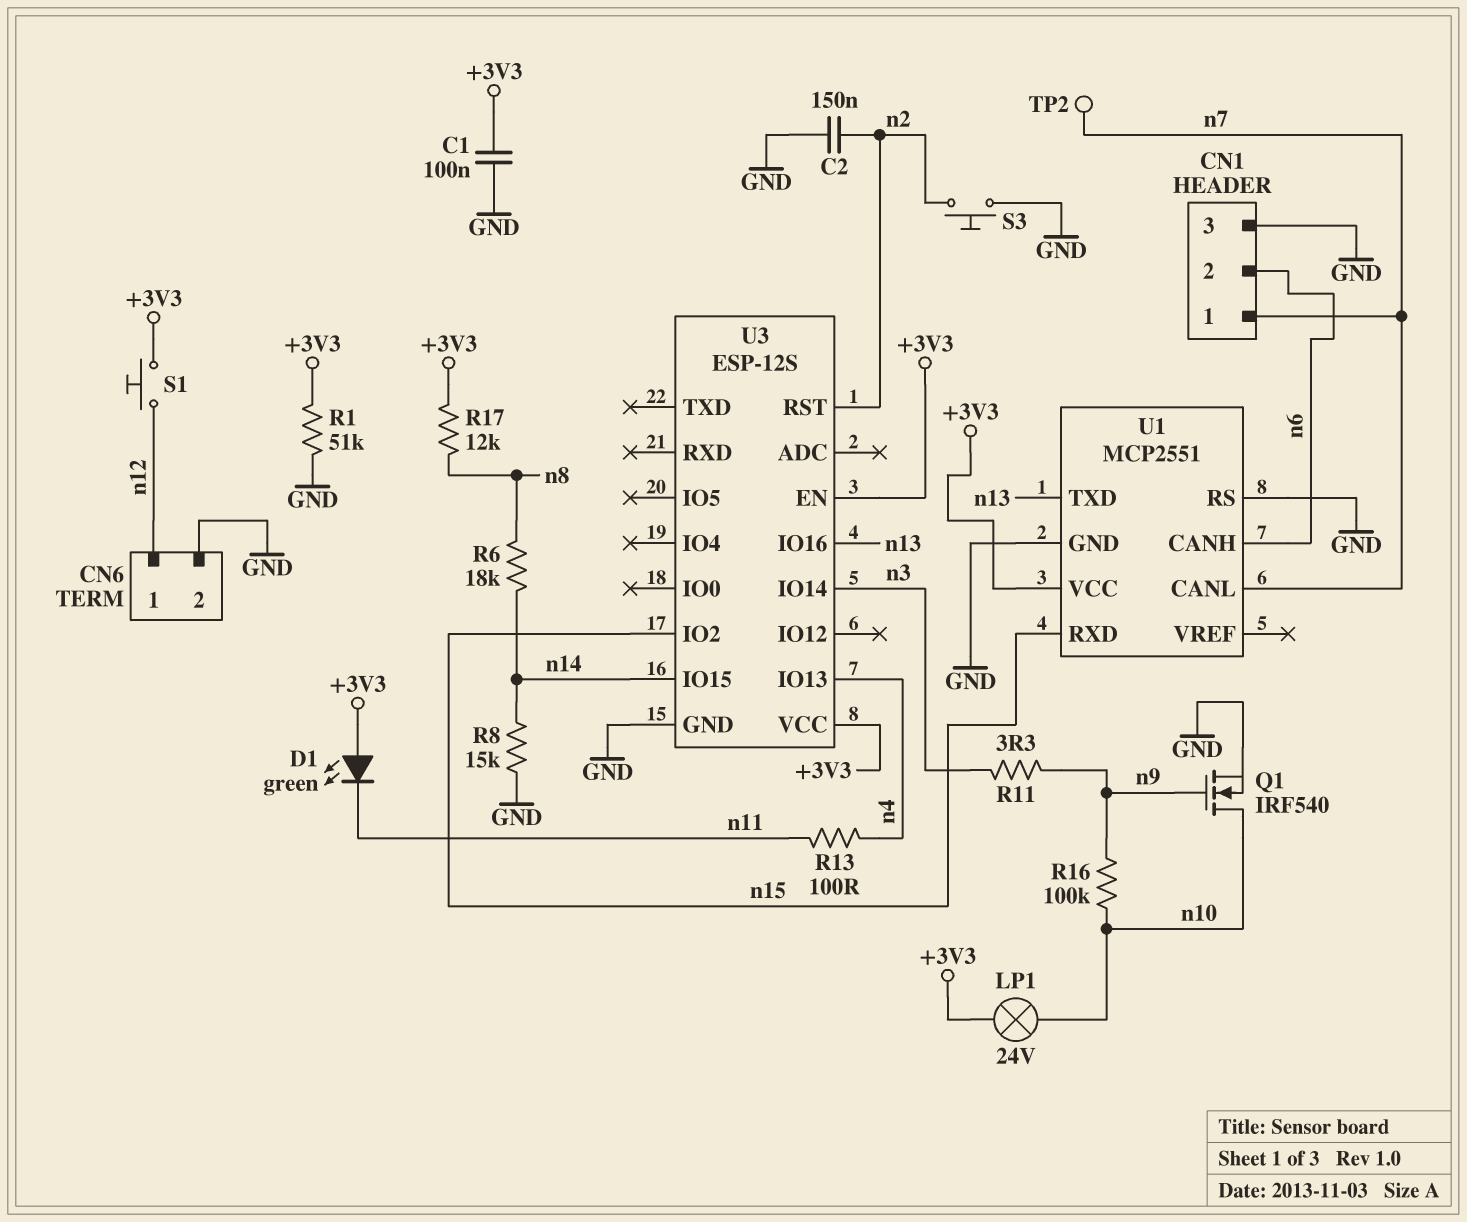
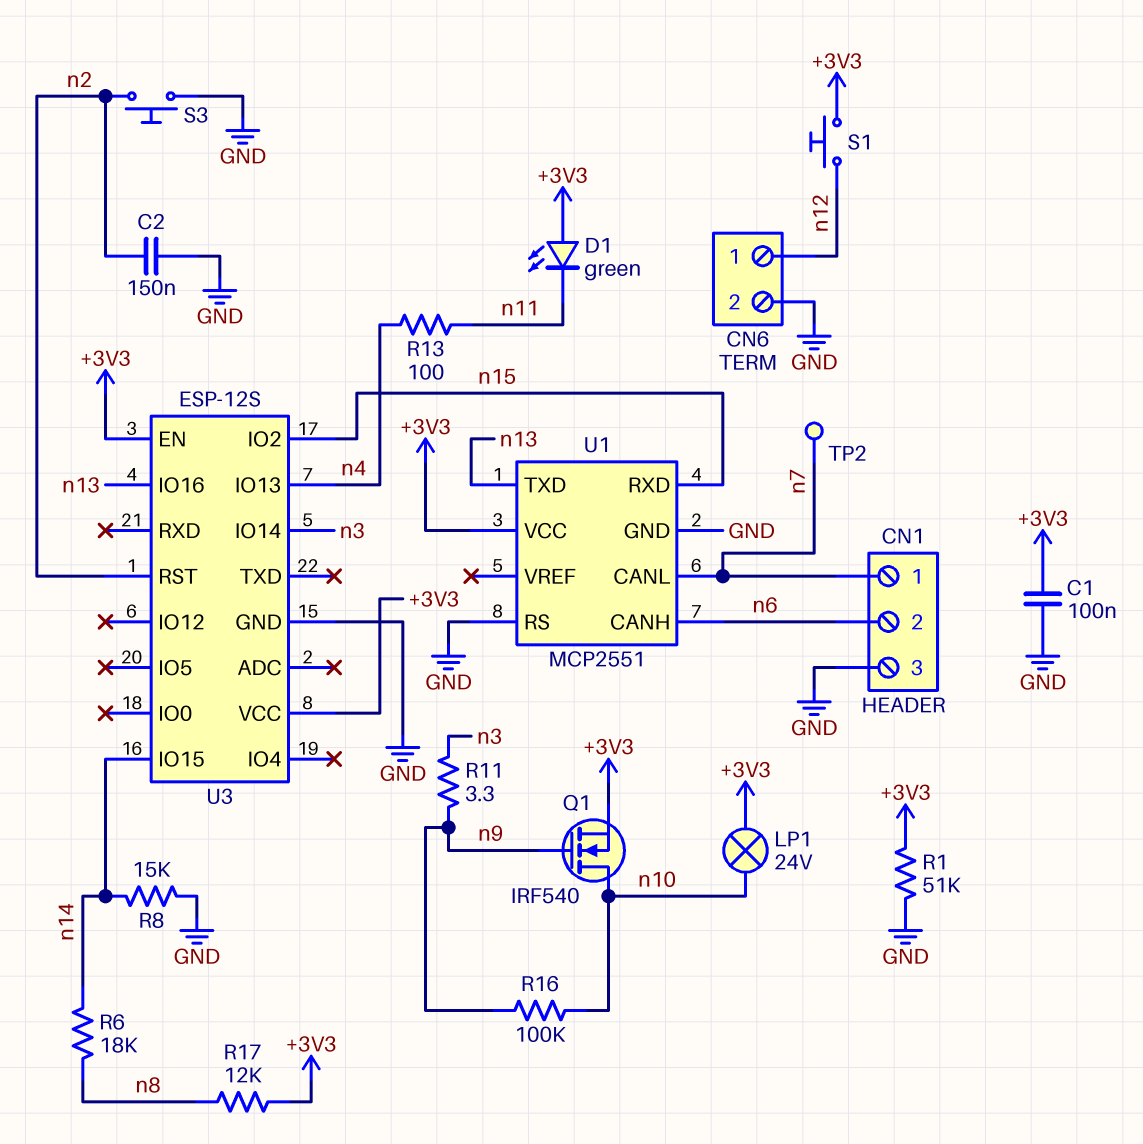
Q1: NMOS IRF540 (G n9, D n10, S GND) -> NMOS IRF540 (G n9, D n10, S +3V3)

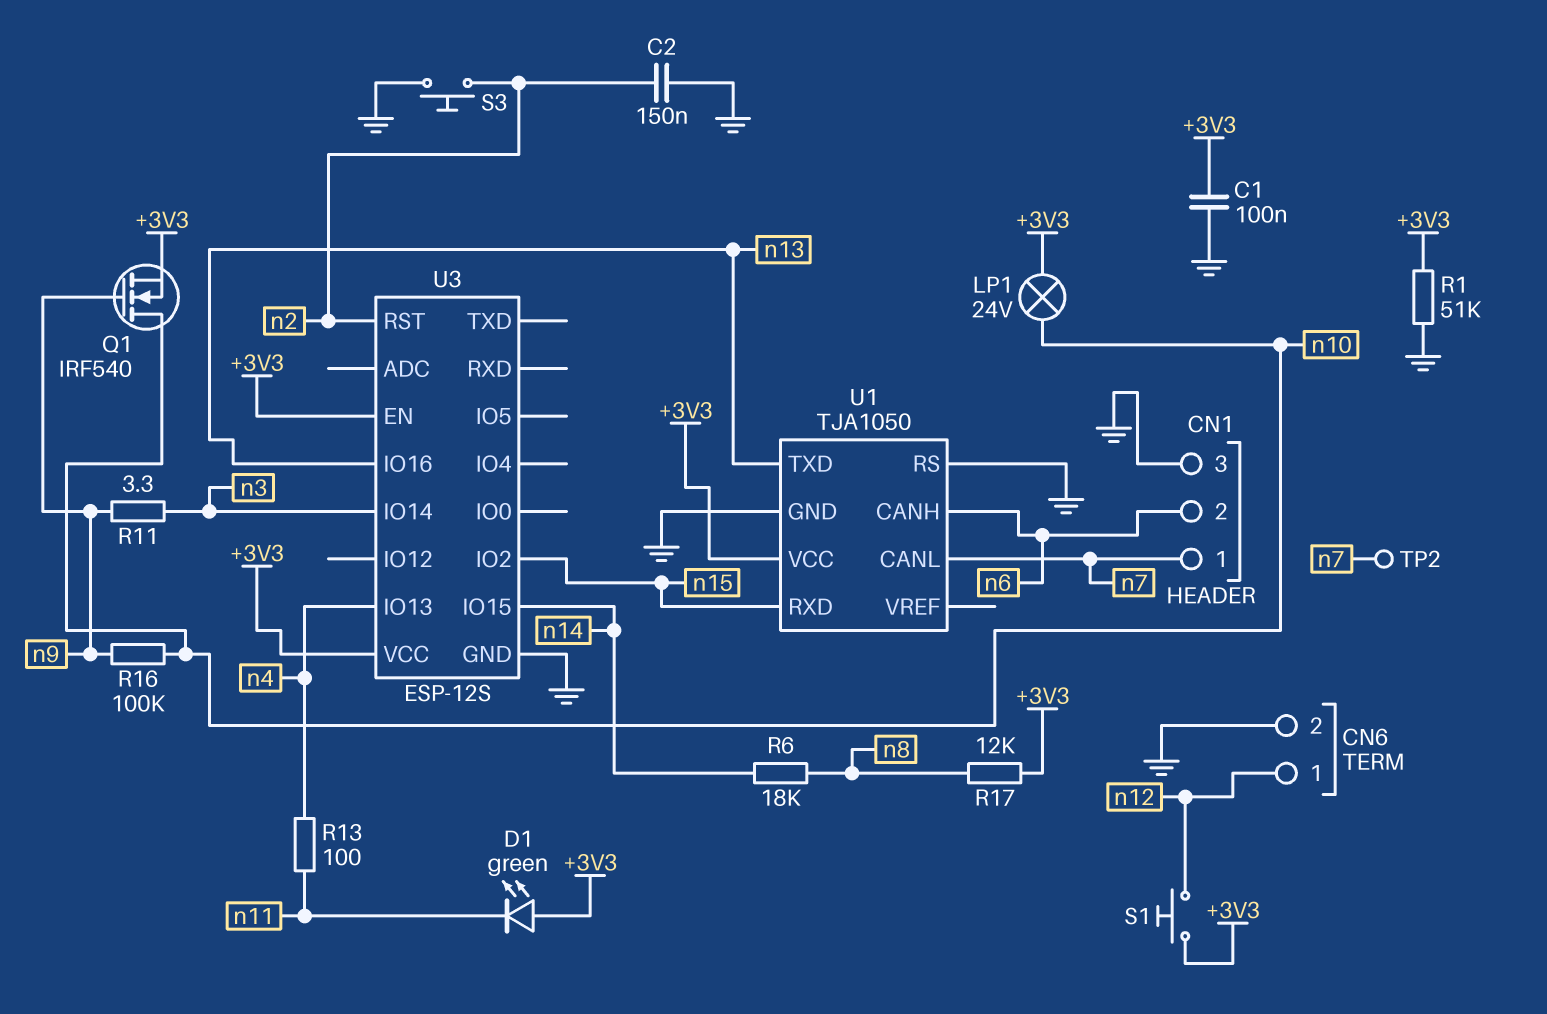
R8: 15k (GND, n14) -> none
U1: MCP2551 -> TJA1050

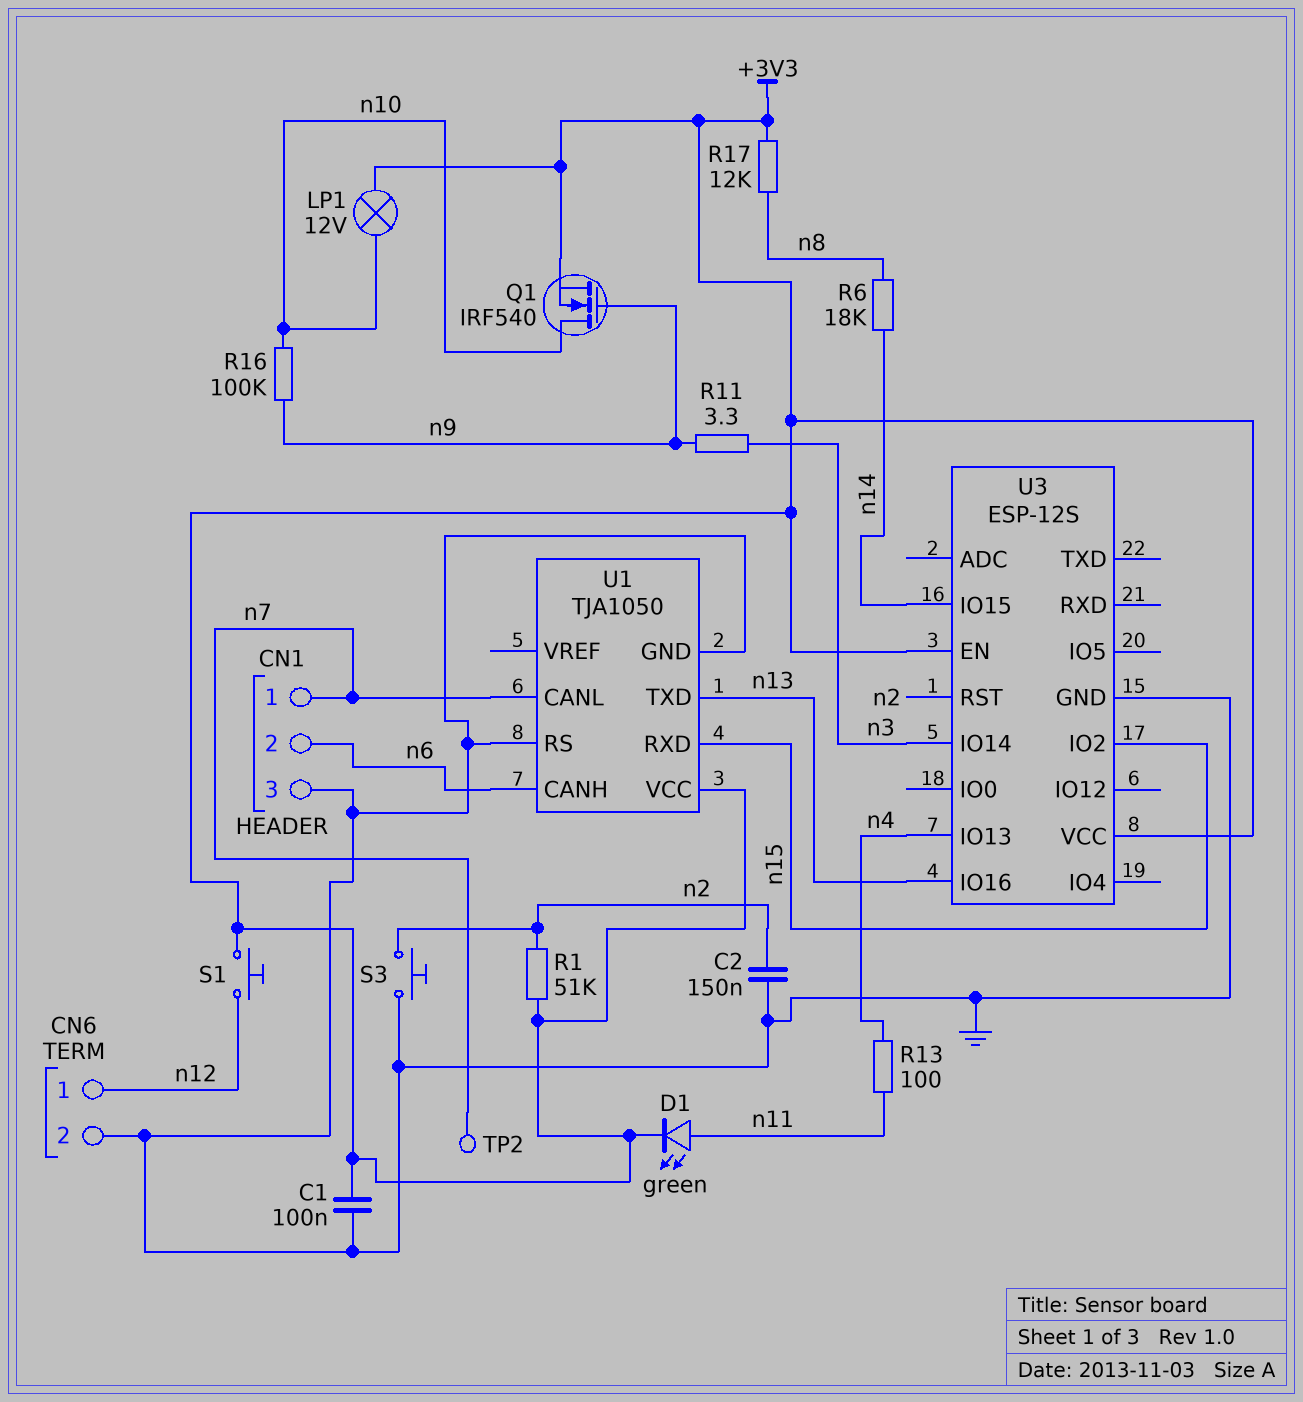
D1: LED green (A +3V3, K n11) -> LED green (A n11, K +3V3)
LP1: lamp 24V (+3V3, n10) -> lamp 12V (+3V3, n10)
R1: 51k (+3V3, GND) -> 51k (+3V3, n2)

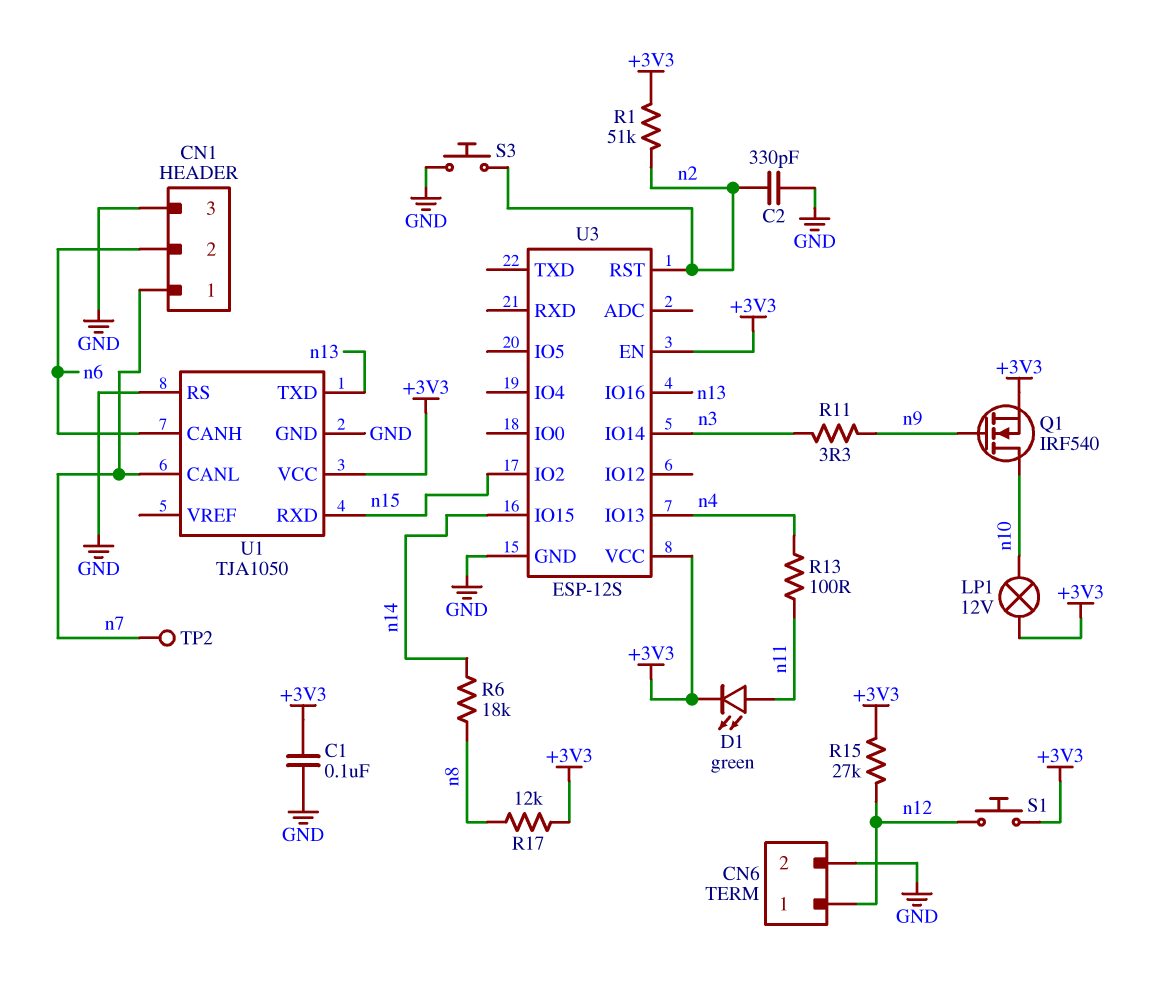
C2: 150nF (GND, n2) -> 330pF (GND, n2)
R15: none -> 27k (+3V3, n12)
R16: 100k (n9, n10) -> none

